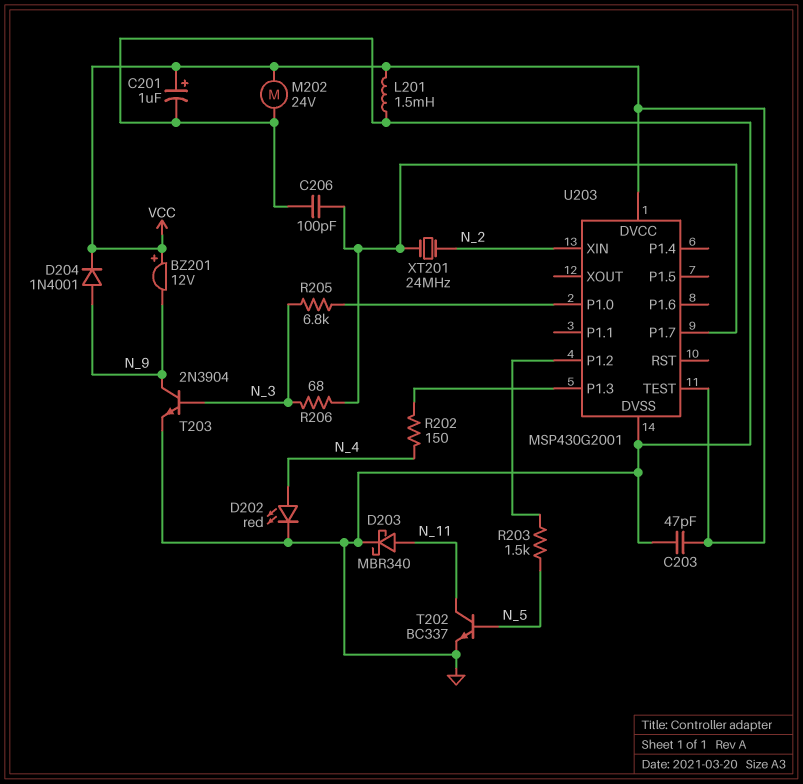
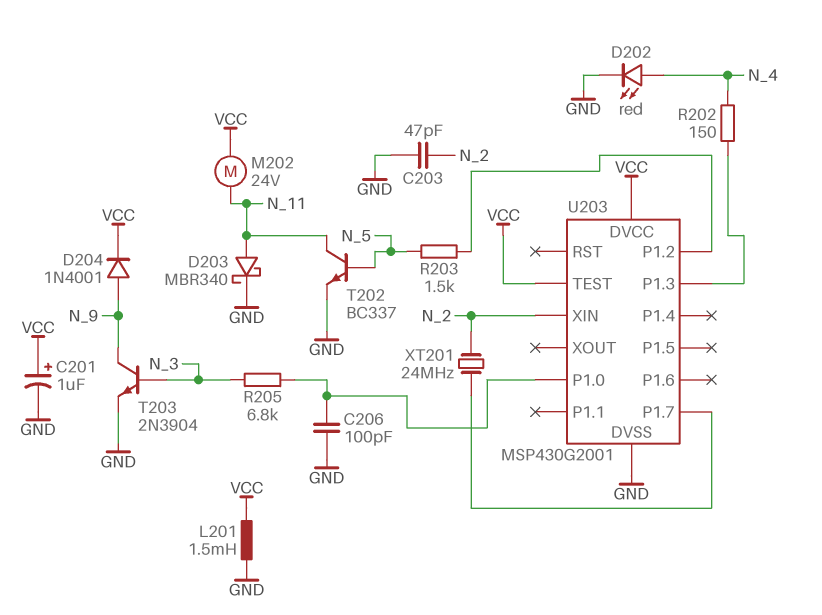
BZ201: buzzer 12V (plus VCC, minus N_9) -> none
C203: 47pF (GND, VCC) -> 47pF (GND, N_2)
C206: 100pF (GND, U203/P1.7) -> 100pF (GND, U203/P1.0)
M202: motor 24V (GND, VCC) -> motor 24V (N_11, VCC)
R206: 68 (N_3, U203/P1.7) -> none

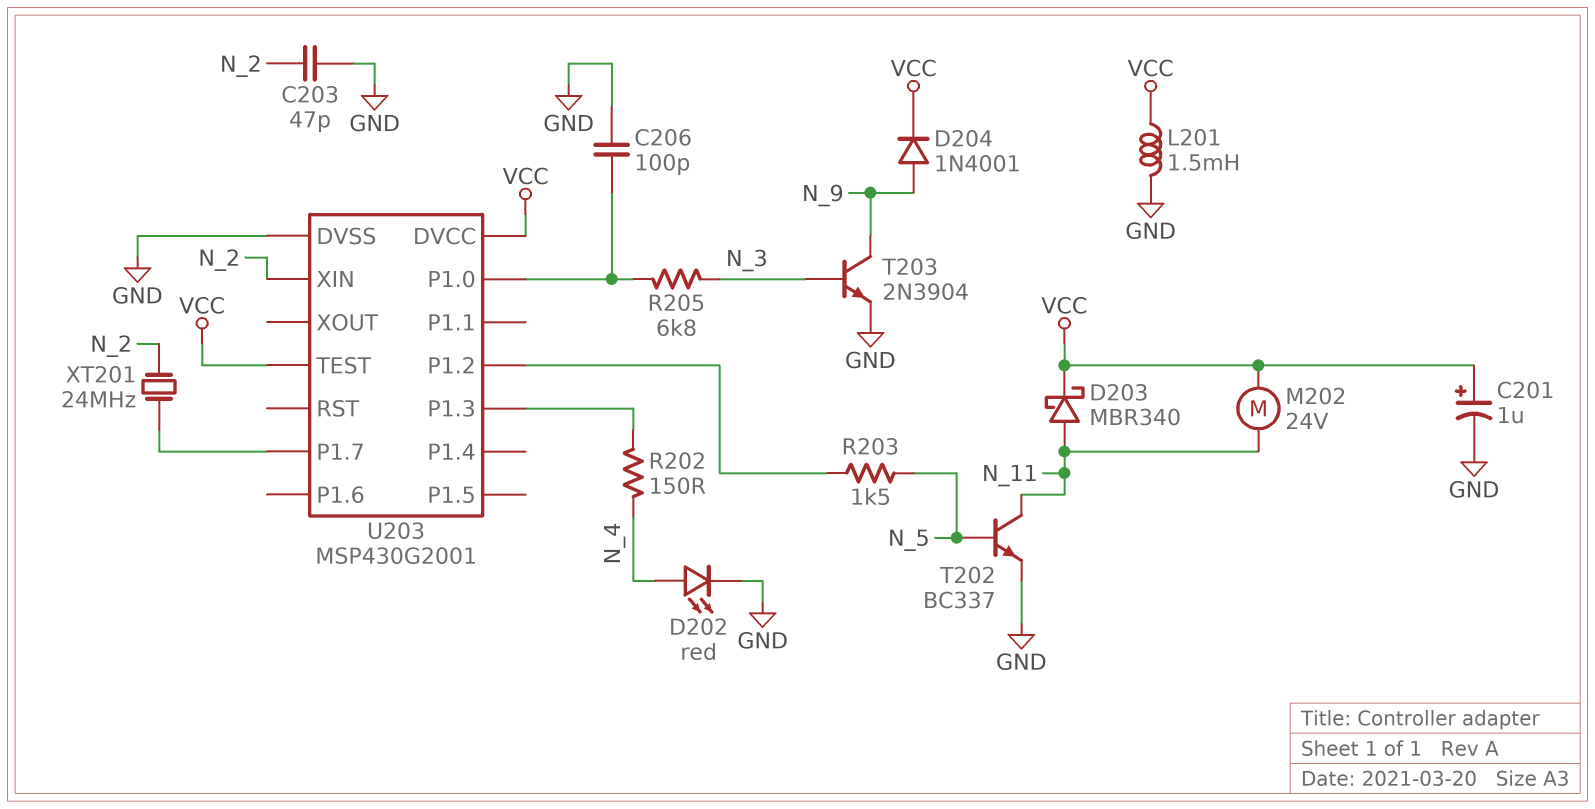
D203: schottky MBR340 (A N_11, K GND) -> schottky MBR340 (A N_11, K VCC)

